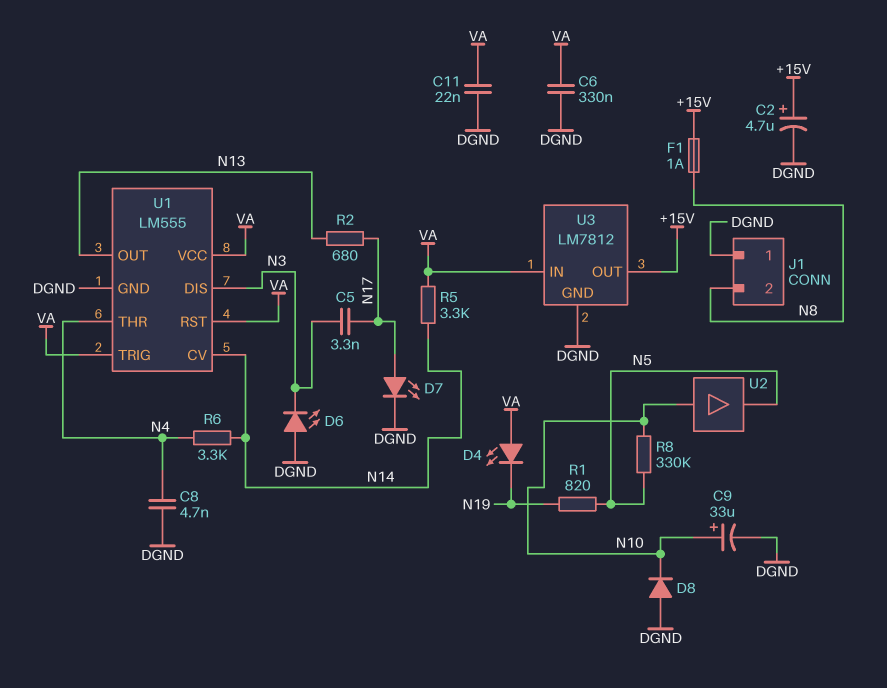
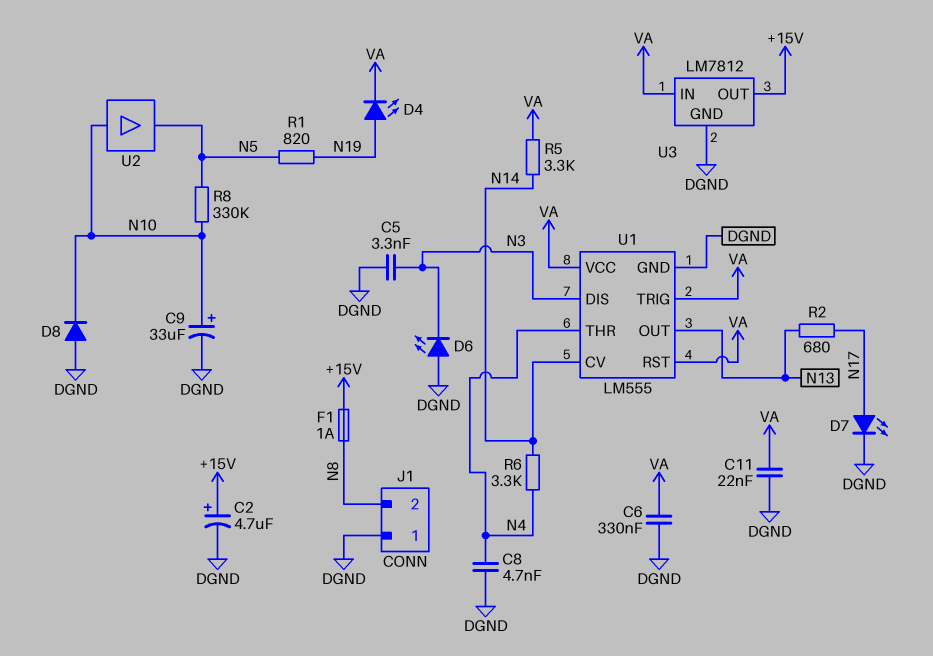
C5: 3.3nF (N3, N17) -> 3.3nF (DGND, N3)
D4: LED (A VA, K N19) -> LED (A N19, K VA)

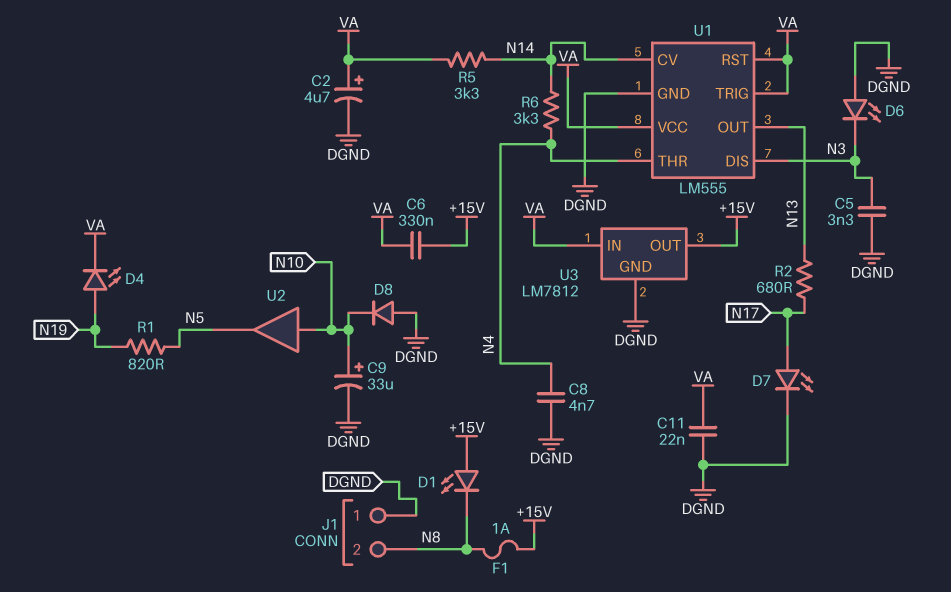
C2: 4.7uF (plus +15V, minus DGND) -> 4.7uF (plus VA, minus DGND)
C6: 330nF (DGND, VA) -> 330nF (+15V, VA)
D1: none -> LED (A +15V, K N8)
R8: 330k (N5, N10) -> none

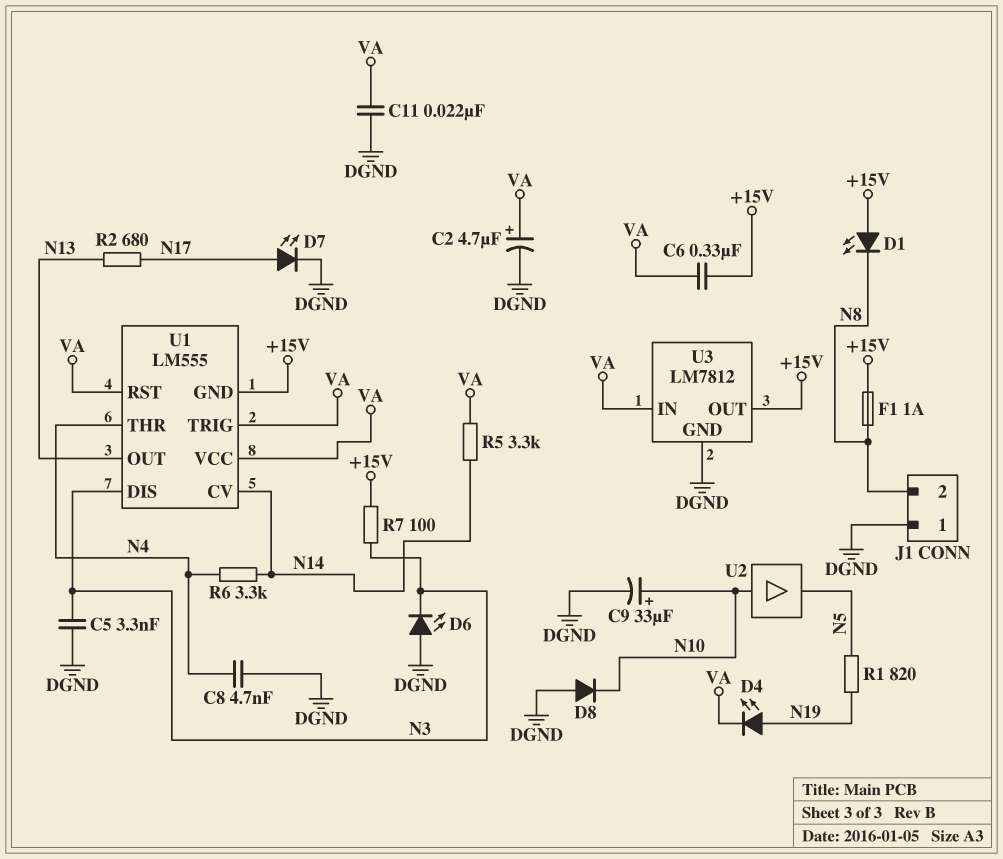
R7: none -> 100 (+15V, N3)
U1 pin GND: DGND -> +15V

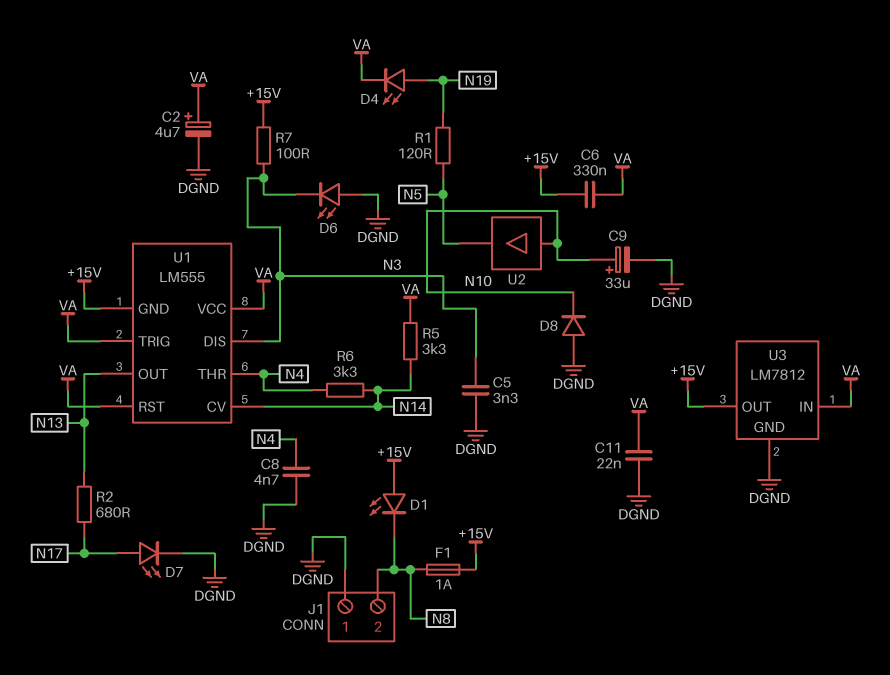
R1: 820 (N5, N19) -> 120 (N5, N19)

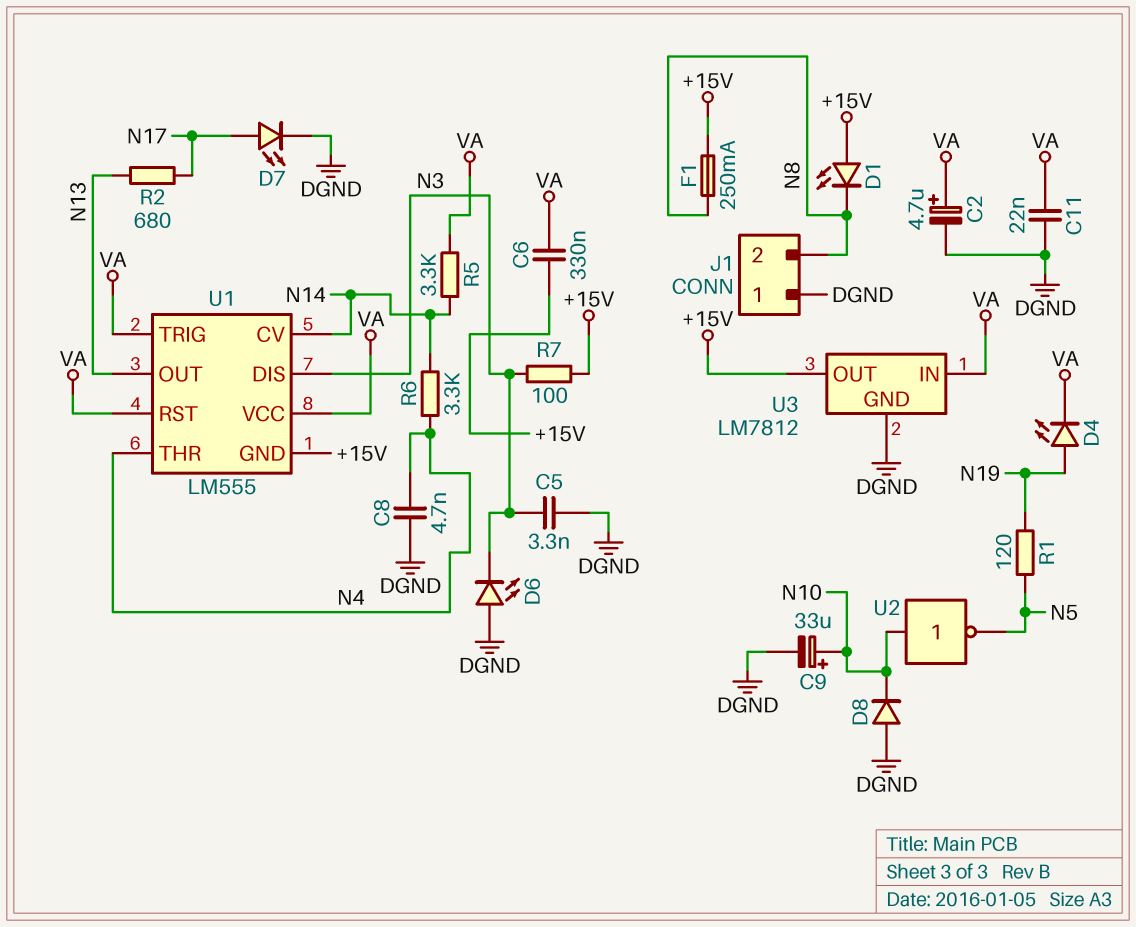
F1: 1A (+15V, N8) -> 250mA (+15V, N8)
U2: buffer (in N10, out N5) -> NOT (in N10, out N5)

